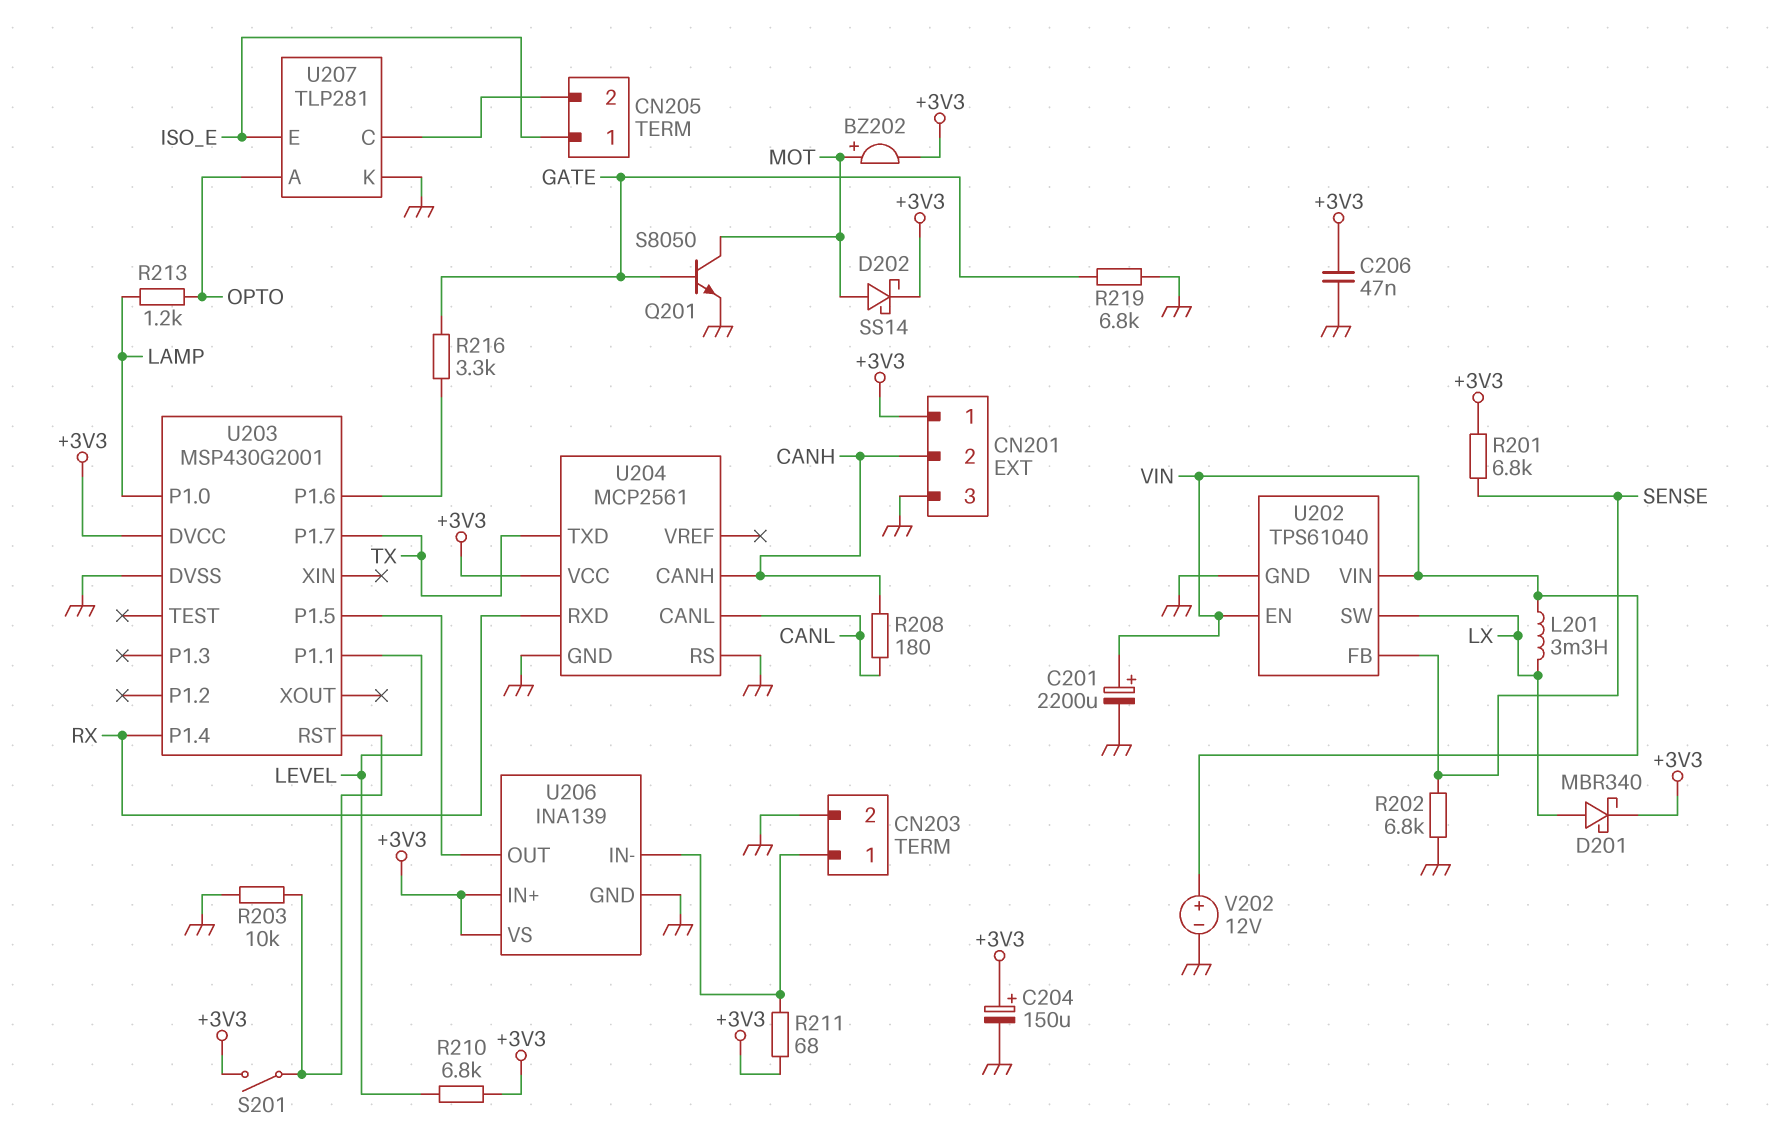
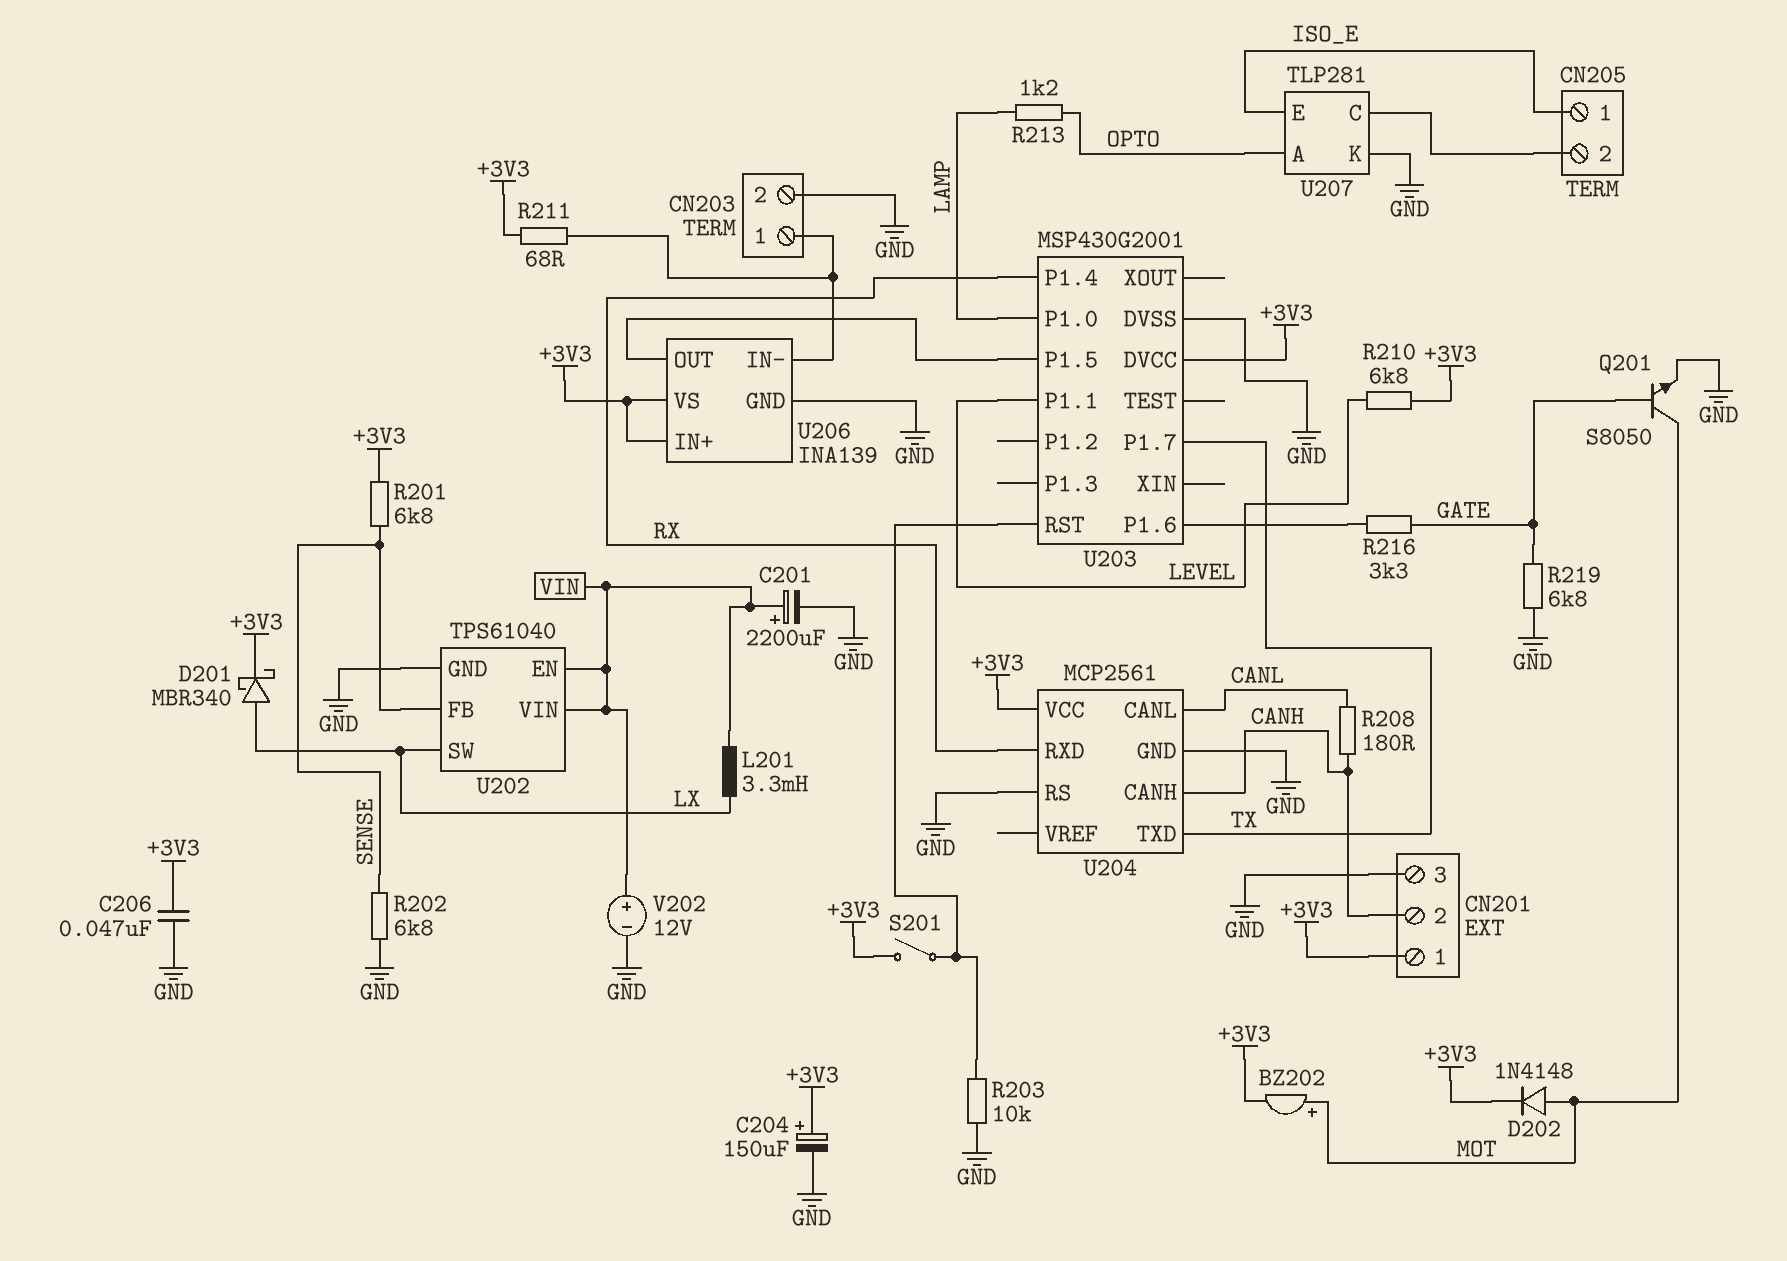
D202: schottky SS14 (A MOT, K +3V3) -> diode 1N4148 (A MOT, K +3V3)

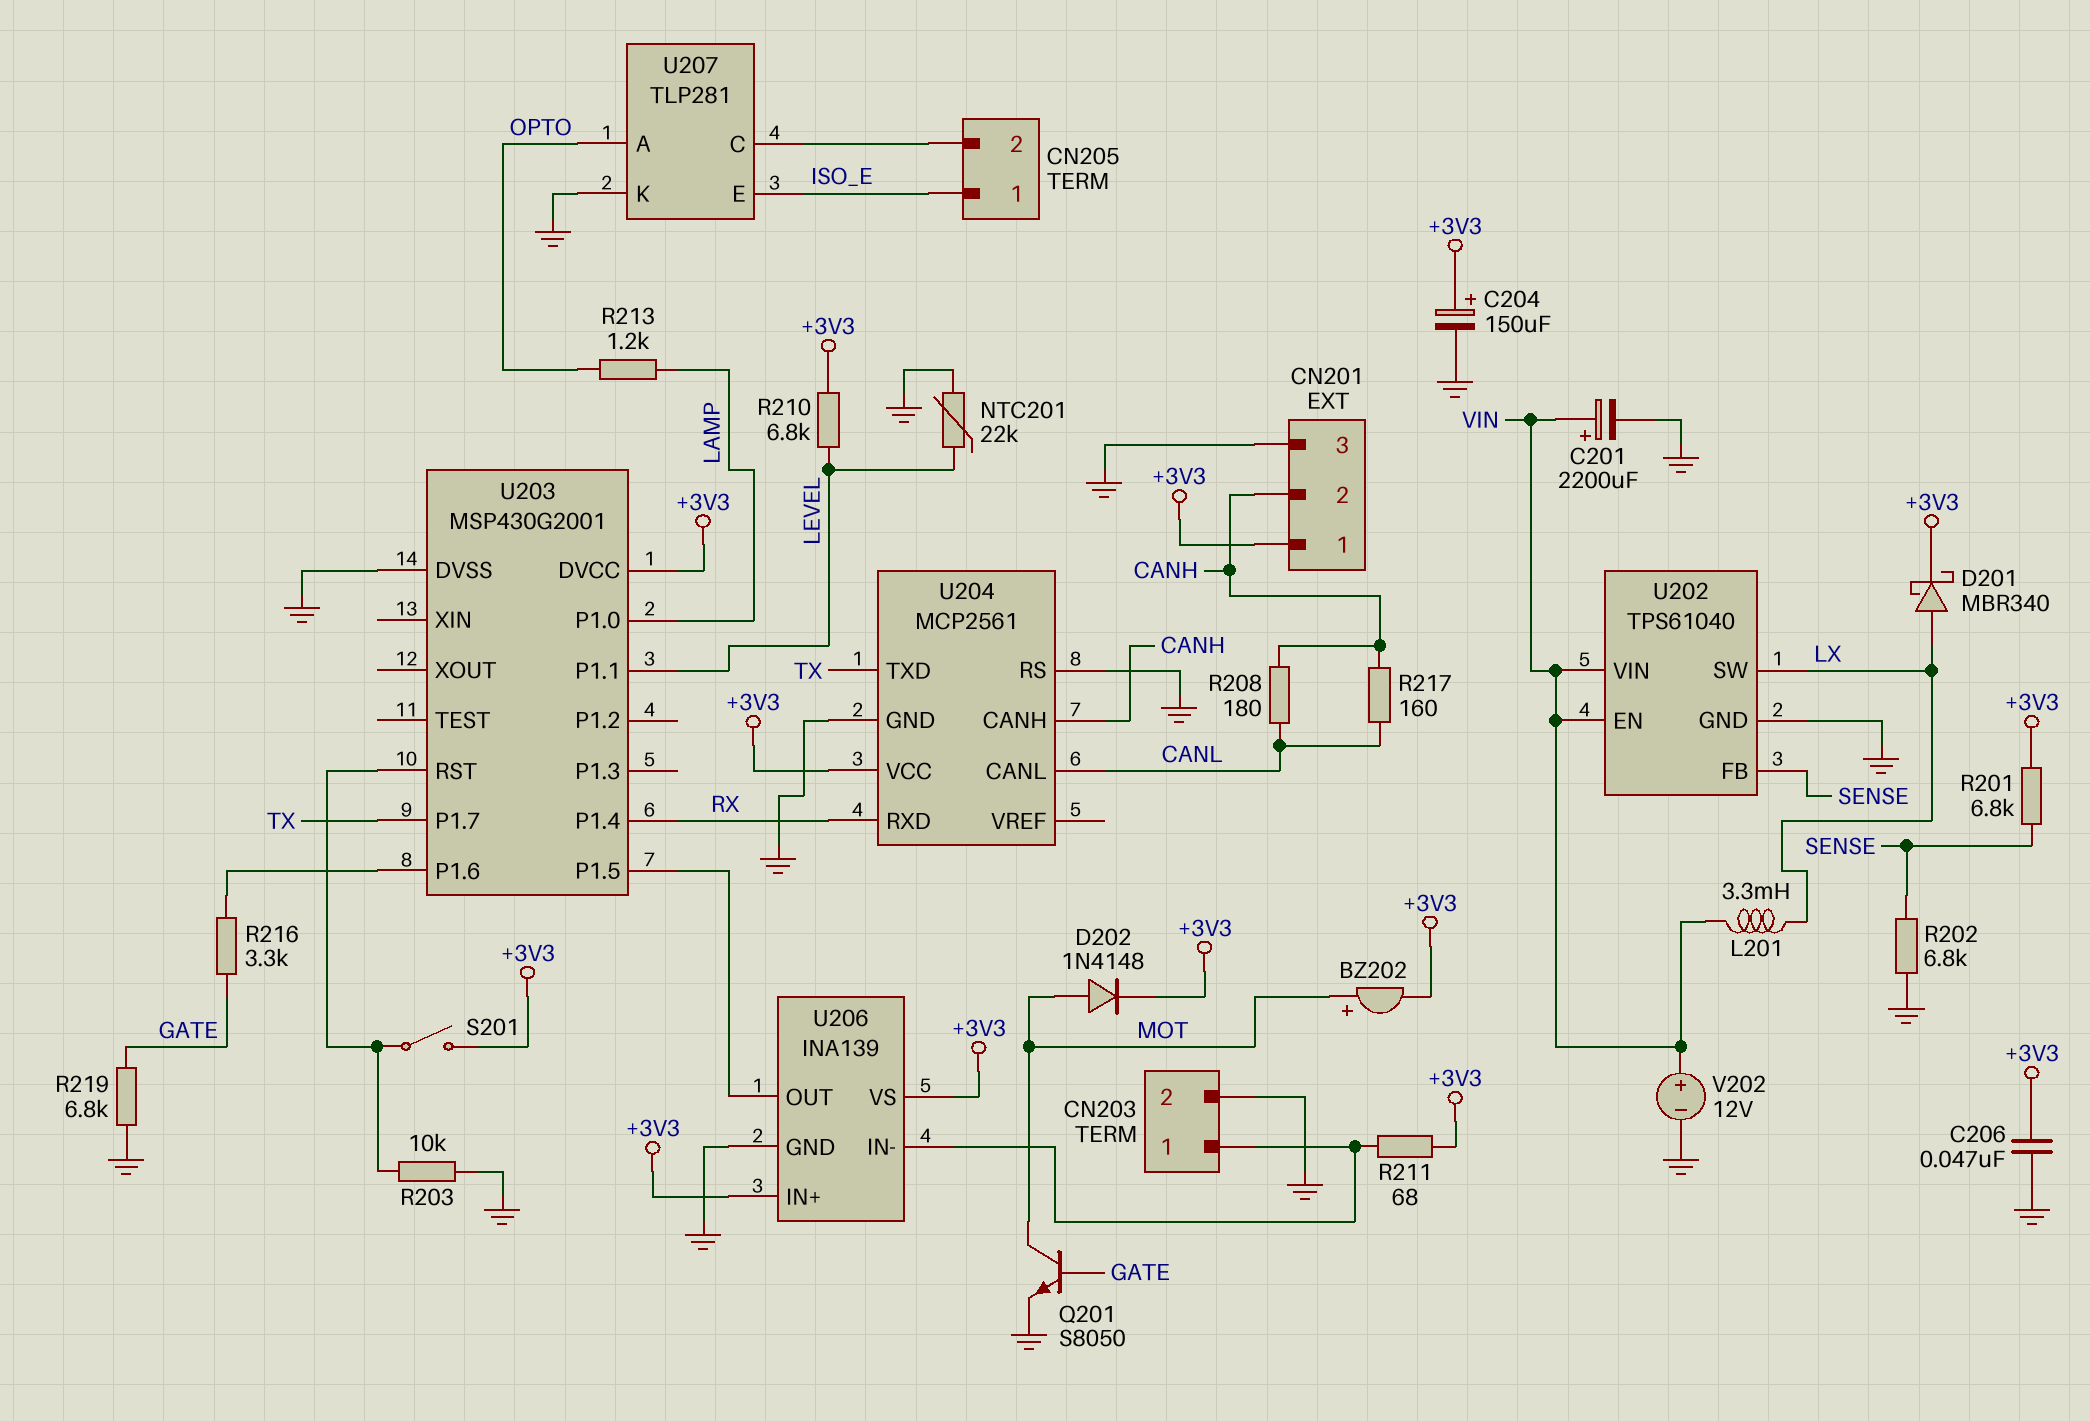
NTC201: none -> 22k (GND, LEVEL)
R217: none -> 160 (CANH, CANL)

